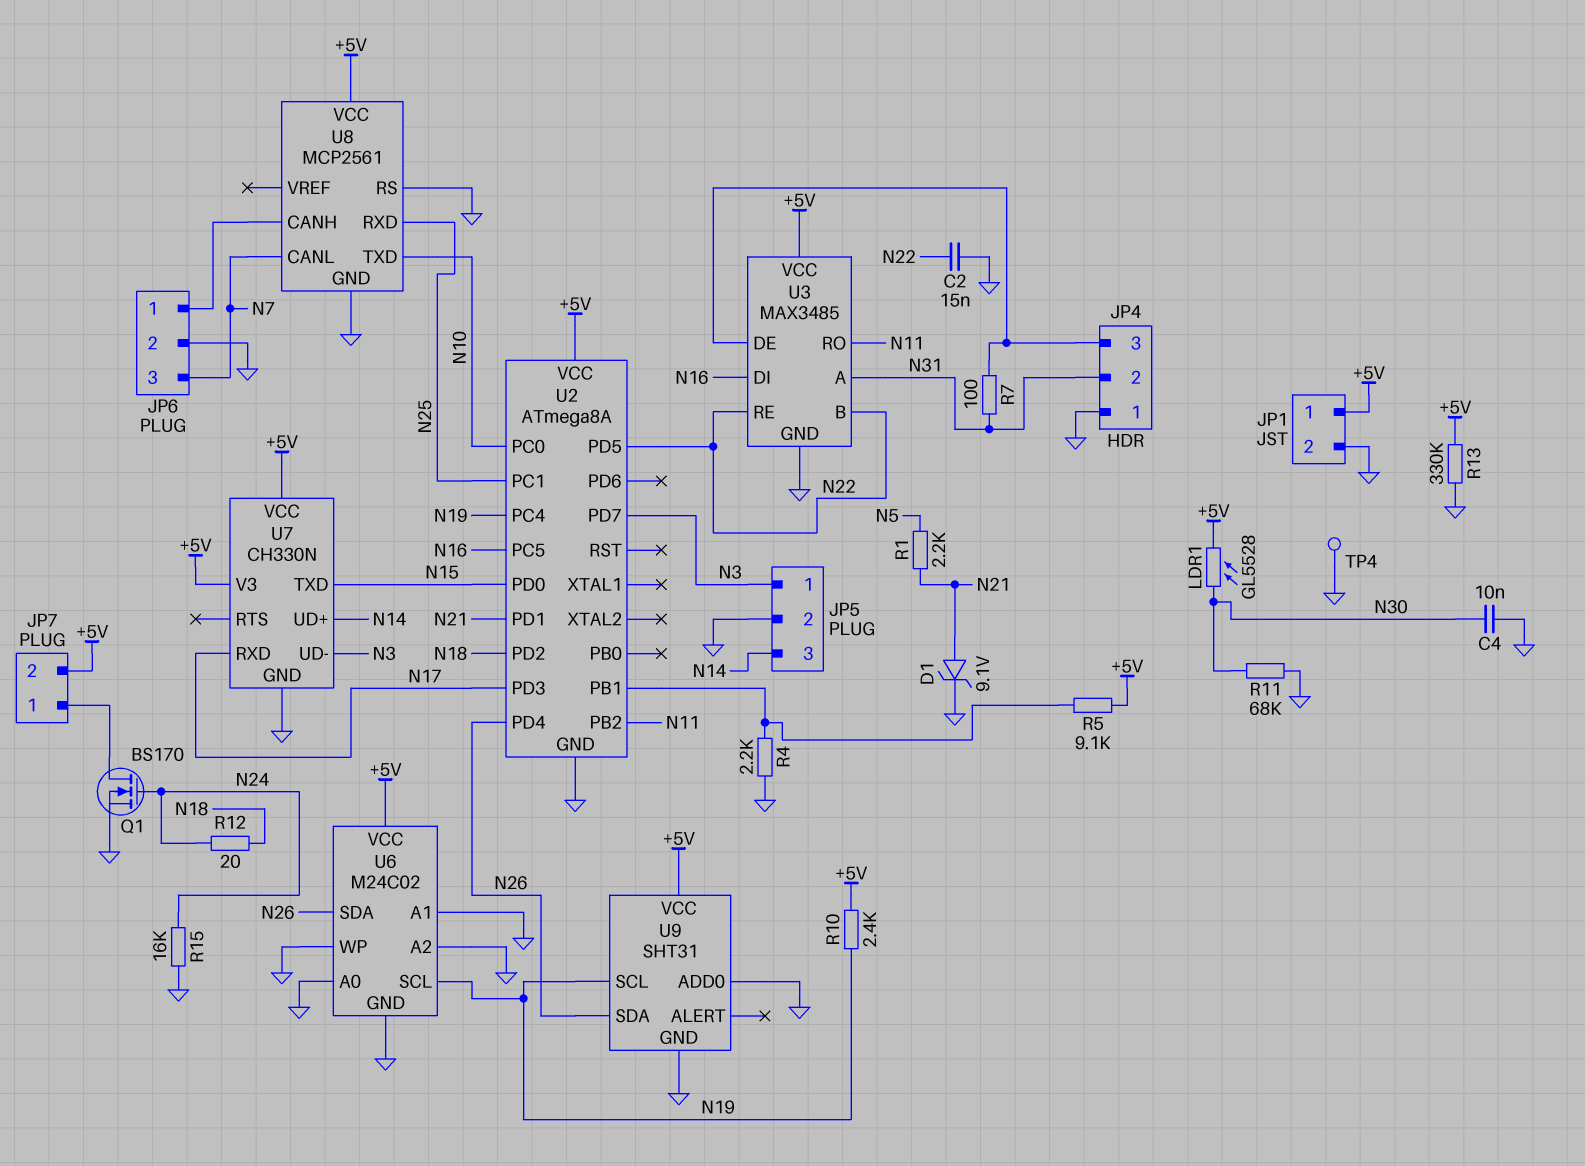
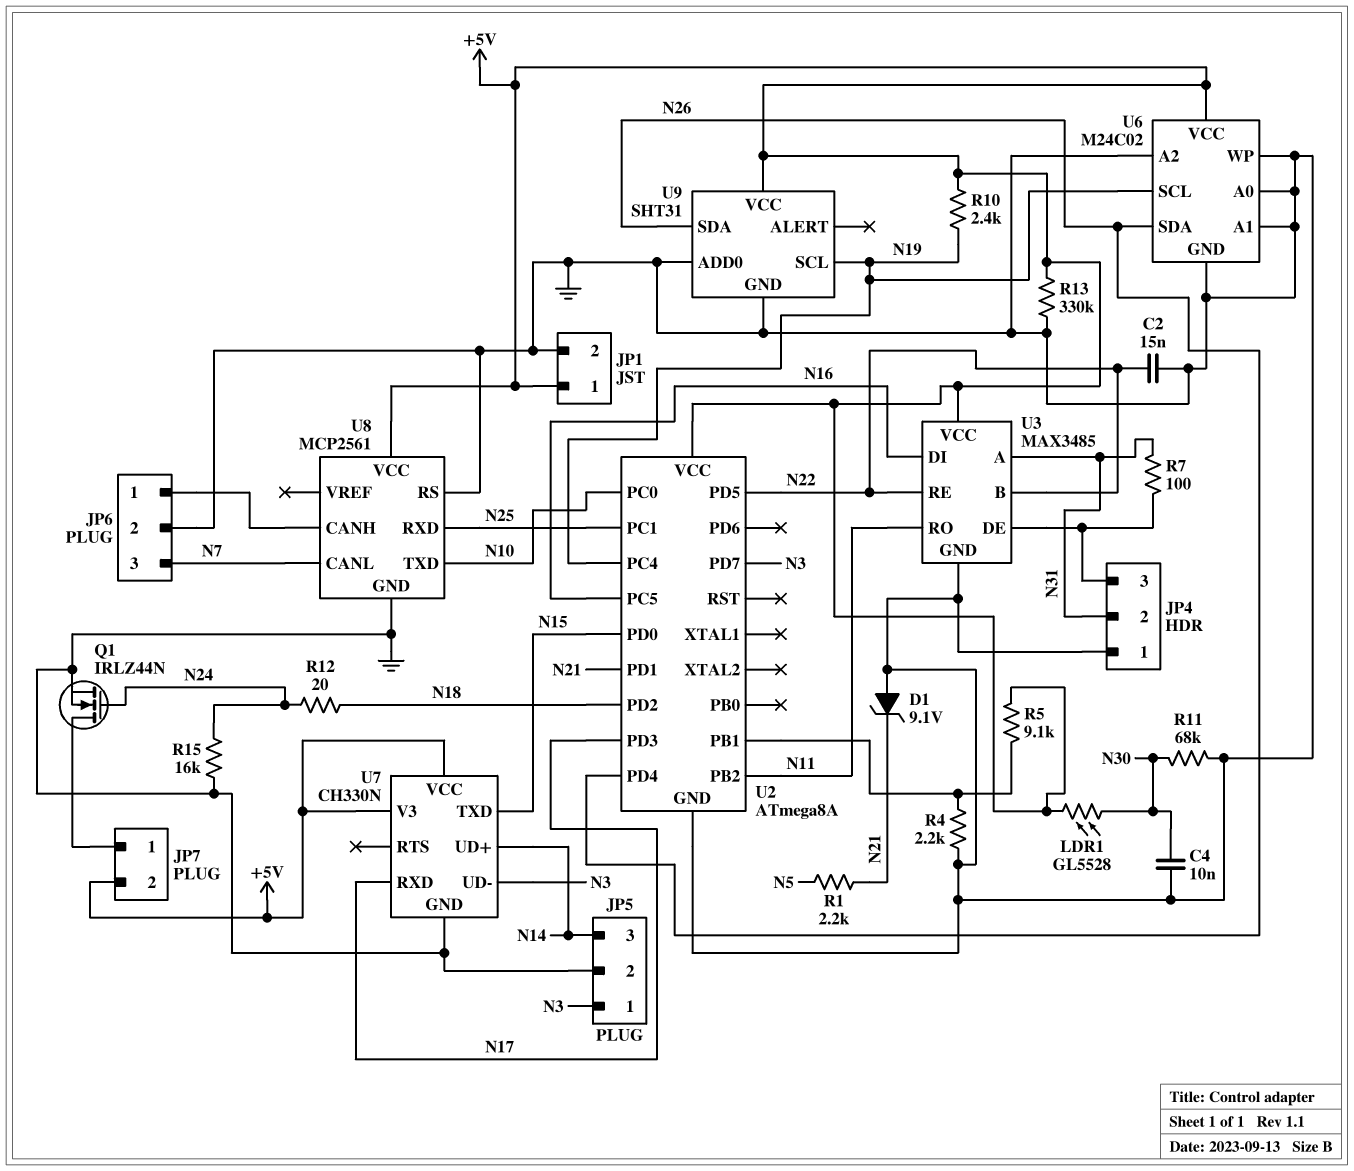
D1: zener 9.1V (A N21, K GND) -> zener 9.1V (A GND, K N21)
Q1: NMOS BS170 (G N24, D JP7/1, S GND) -> NMOS IRLZ44N (G N24, D JP7/1, S GND)
TP4: test point (GND) -> none

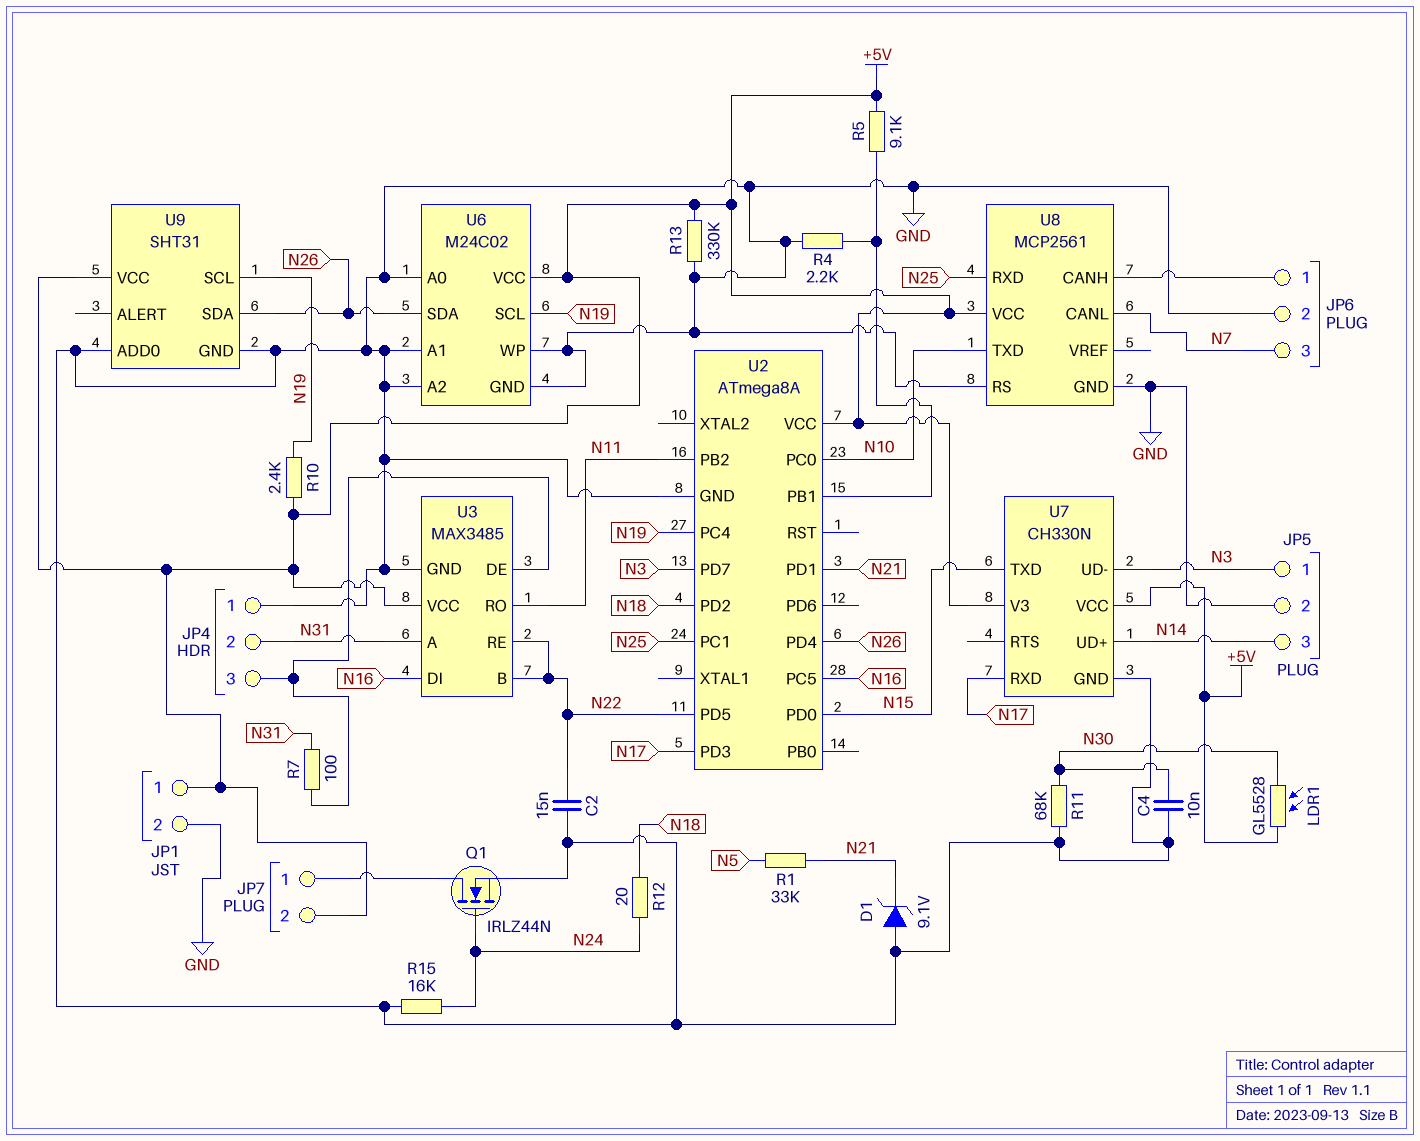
R1: 2.2k (N5, N21) -> 33k (N5, N21)

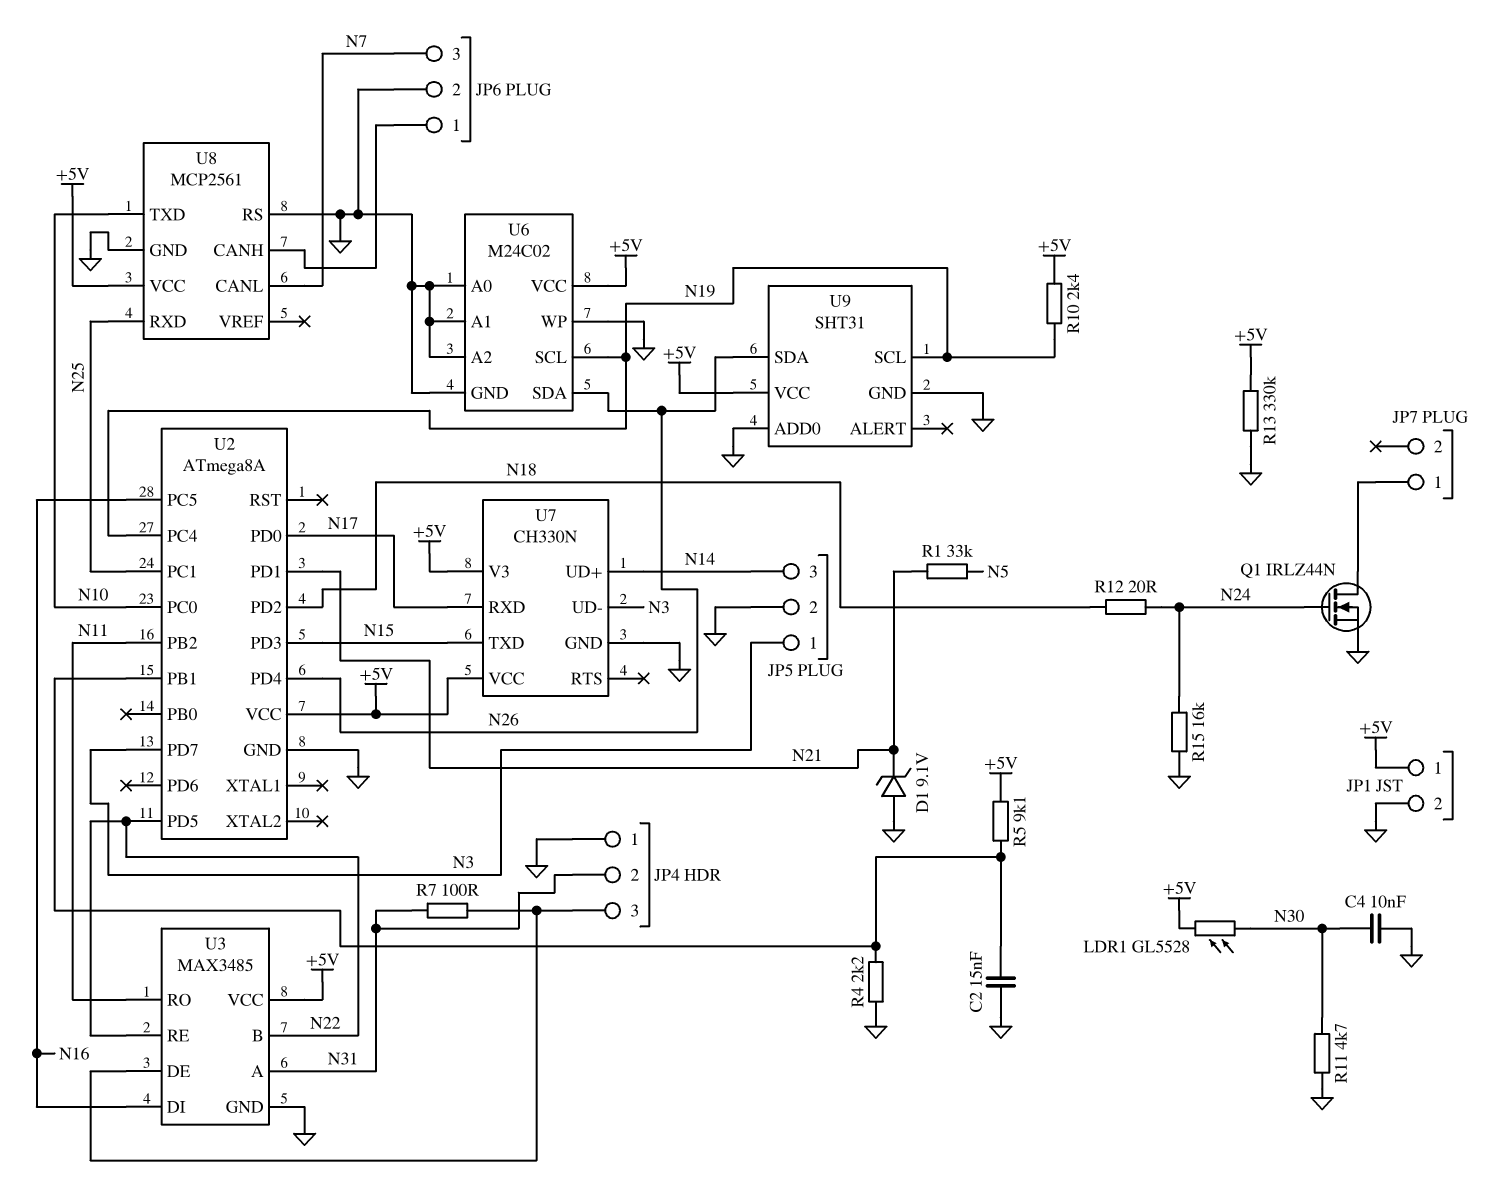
C2: 15nF (GND, N22) -> 15nF (GND, U2/PB1)
JP7 pin 2: +5V -> none
R11: 68k (GND, N30) -> 4.7k (GND, N30)
U2 pin PD0: N15 -> N17
U2 pin PD3: N17 -> N15

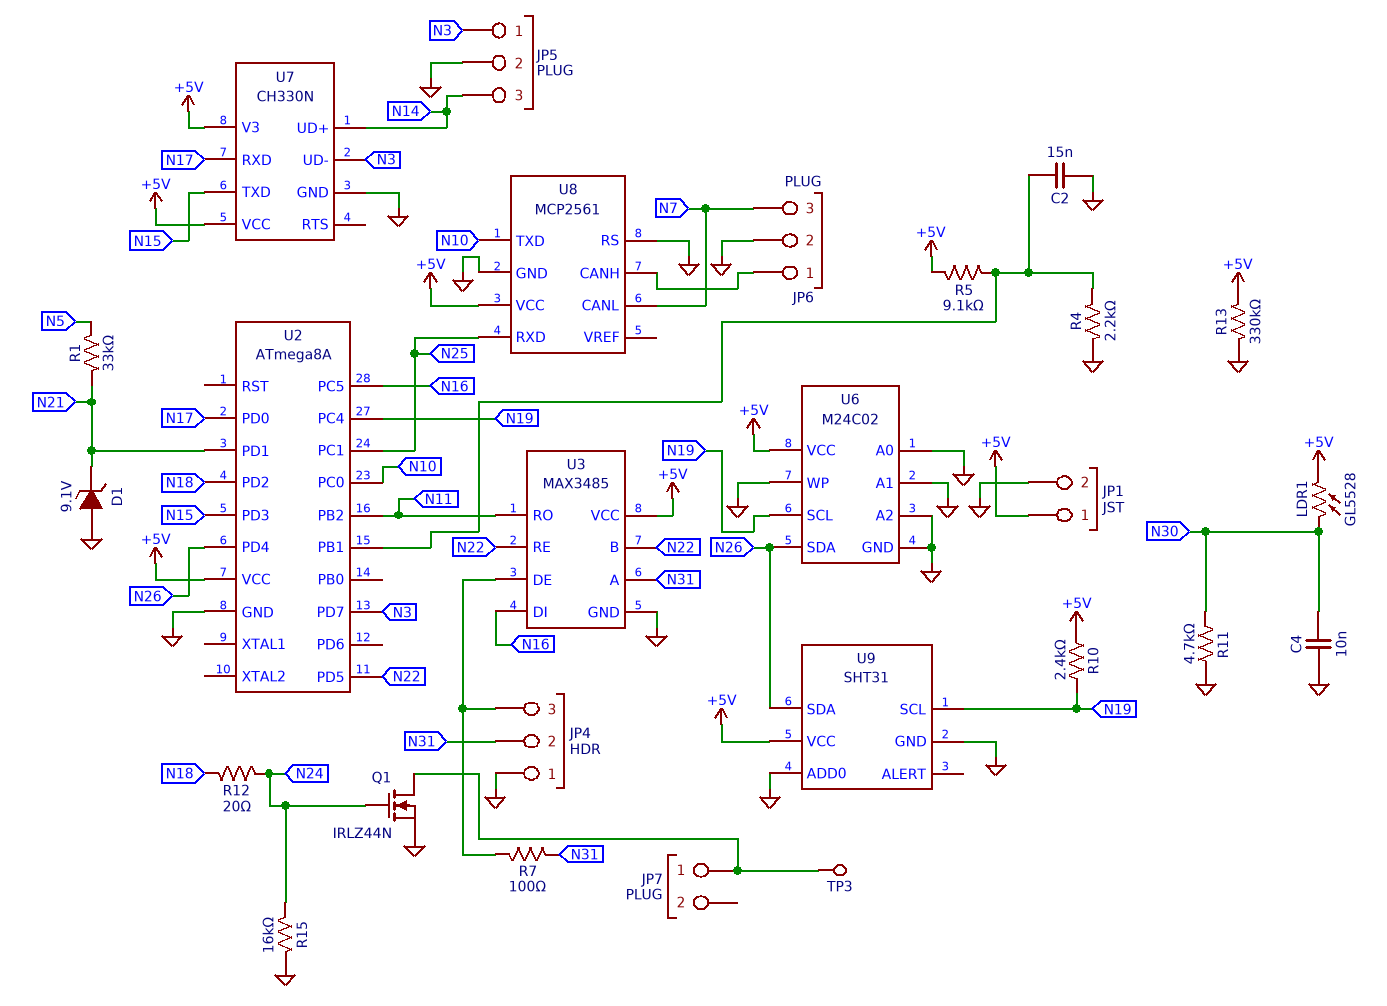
TP3: none -> test point (JP7/1)

